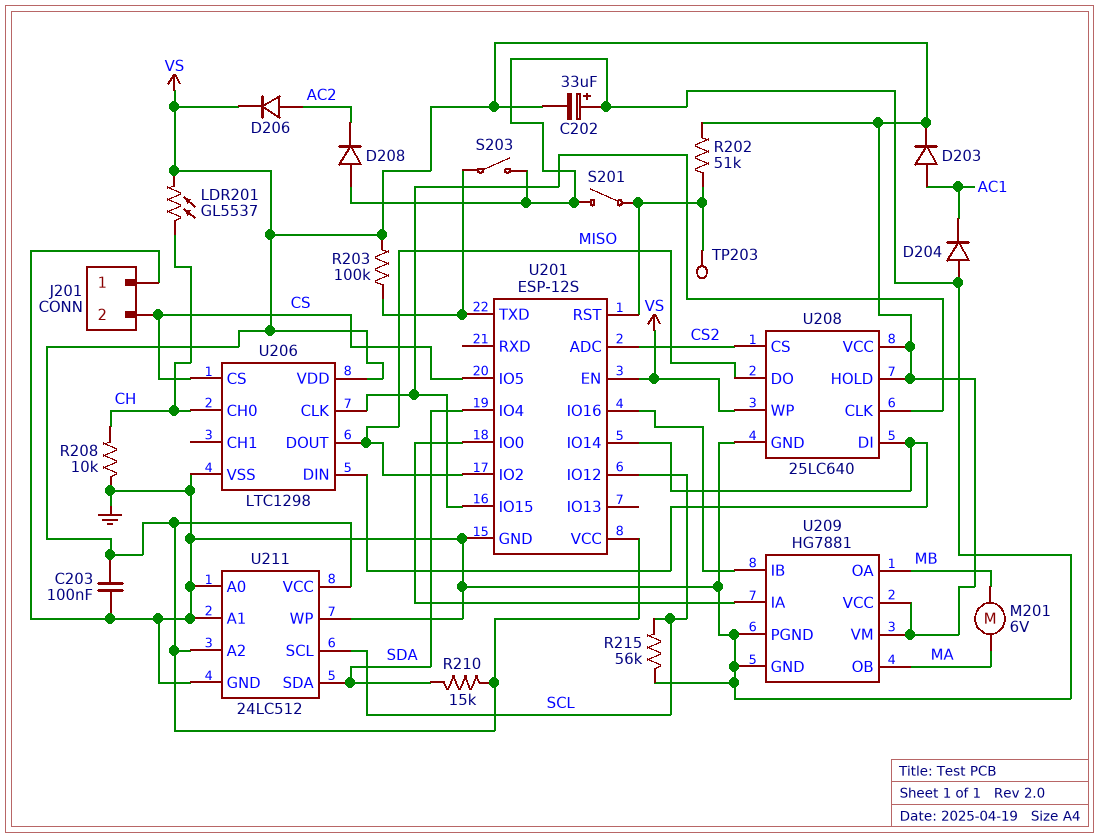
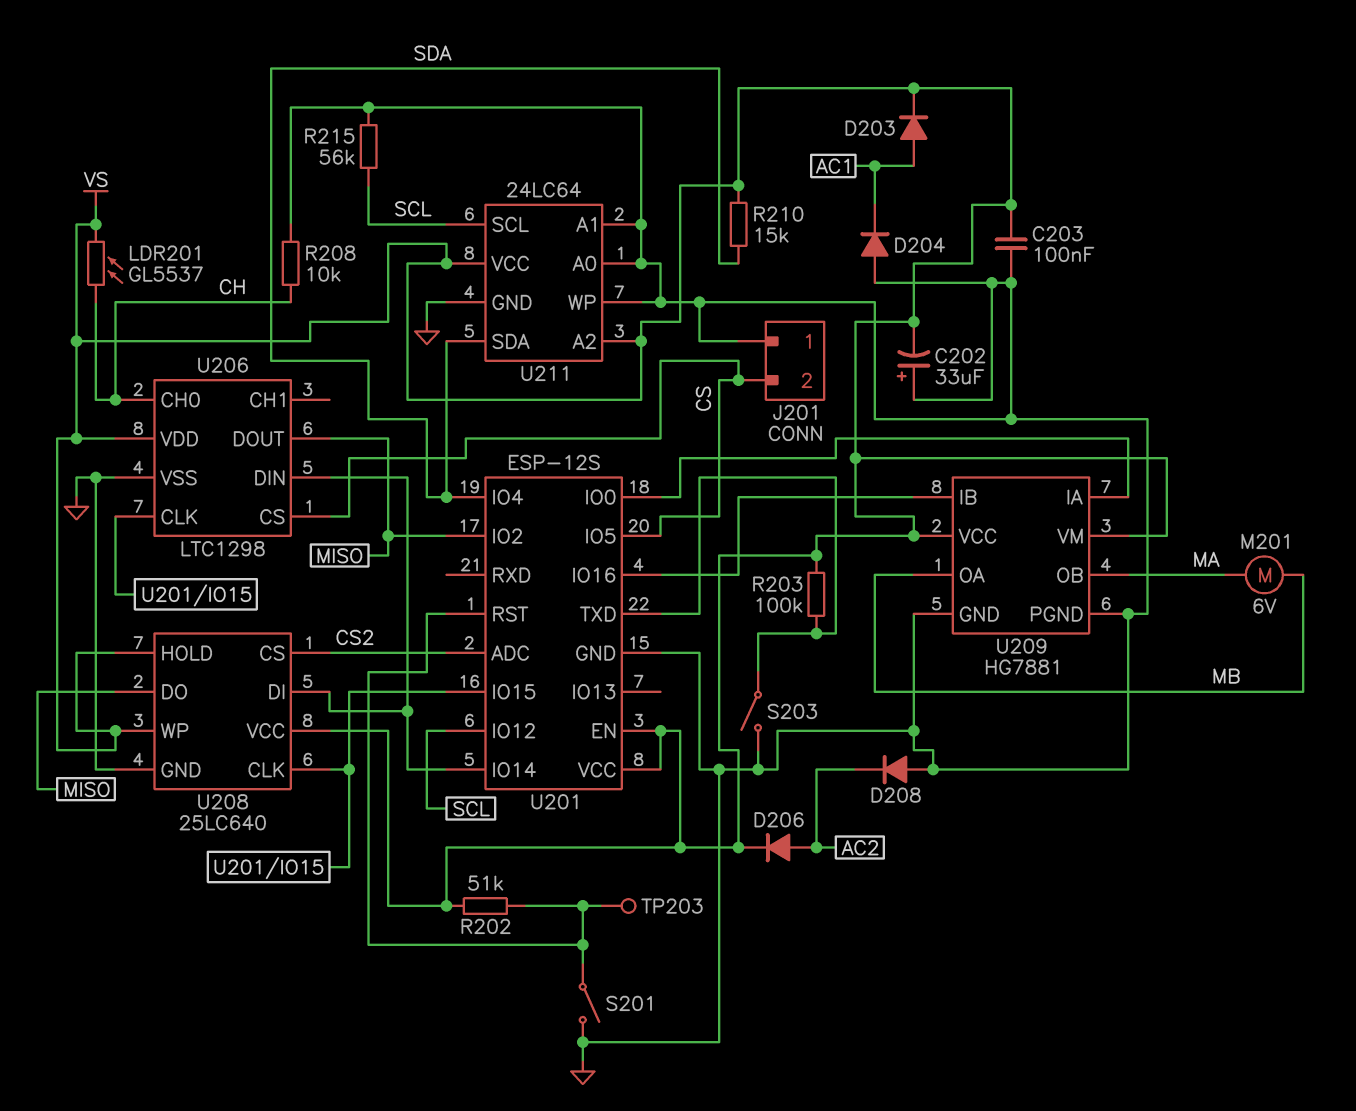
U211: 24LC512 -> 24LC64

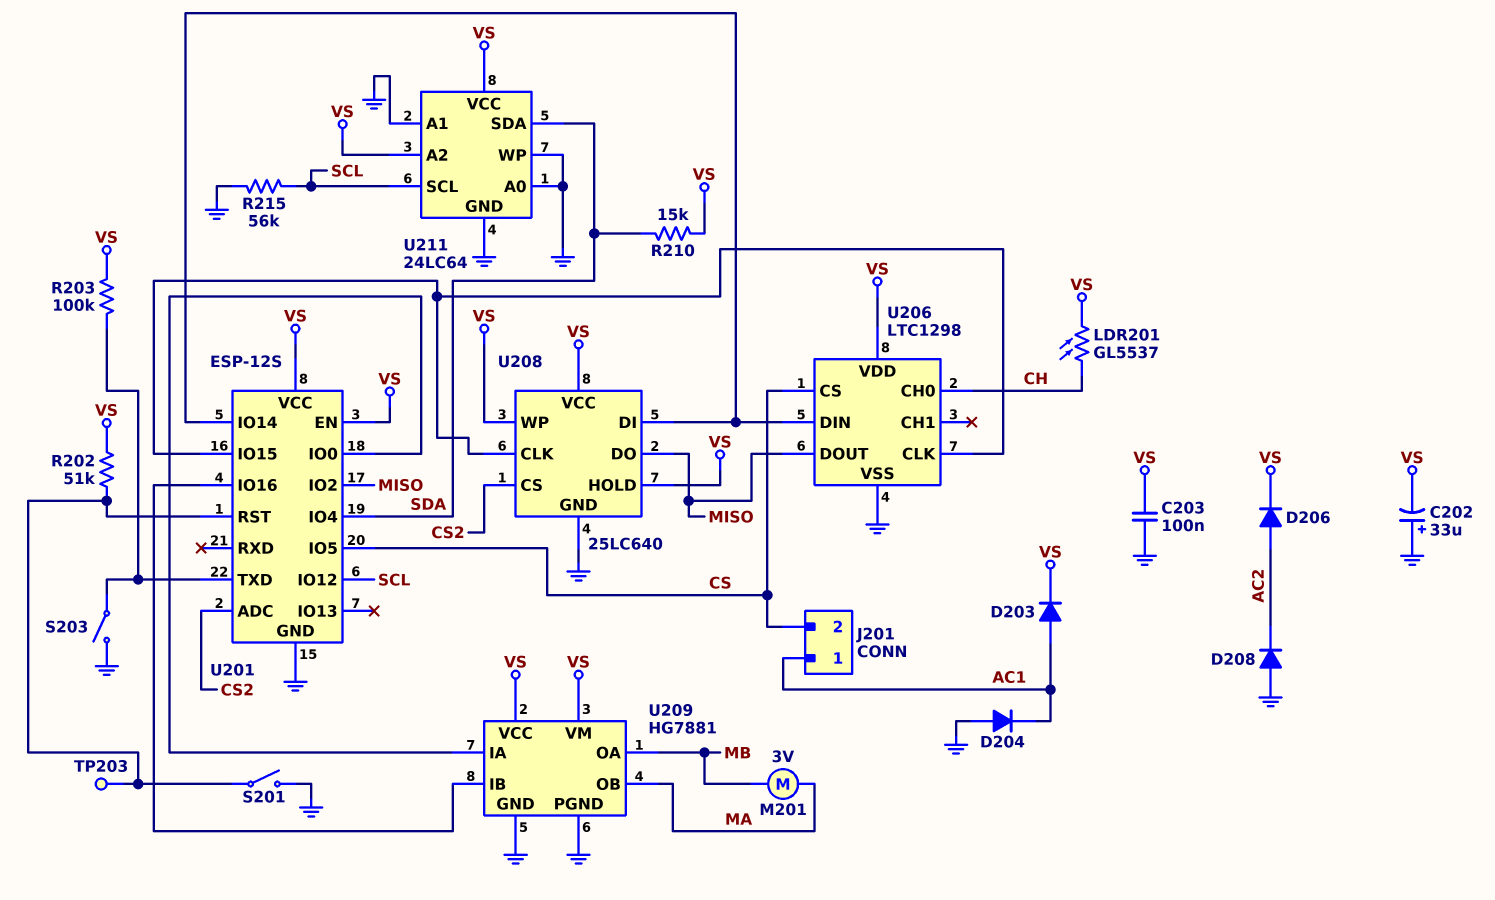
J201 pin 1: GND -> AC1
M201: motor 6V (MA, MB) -> motor 3V (MA, MB)
R208: 10k (CH, GND) -> none

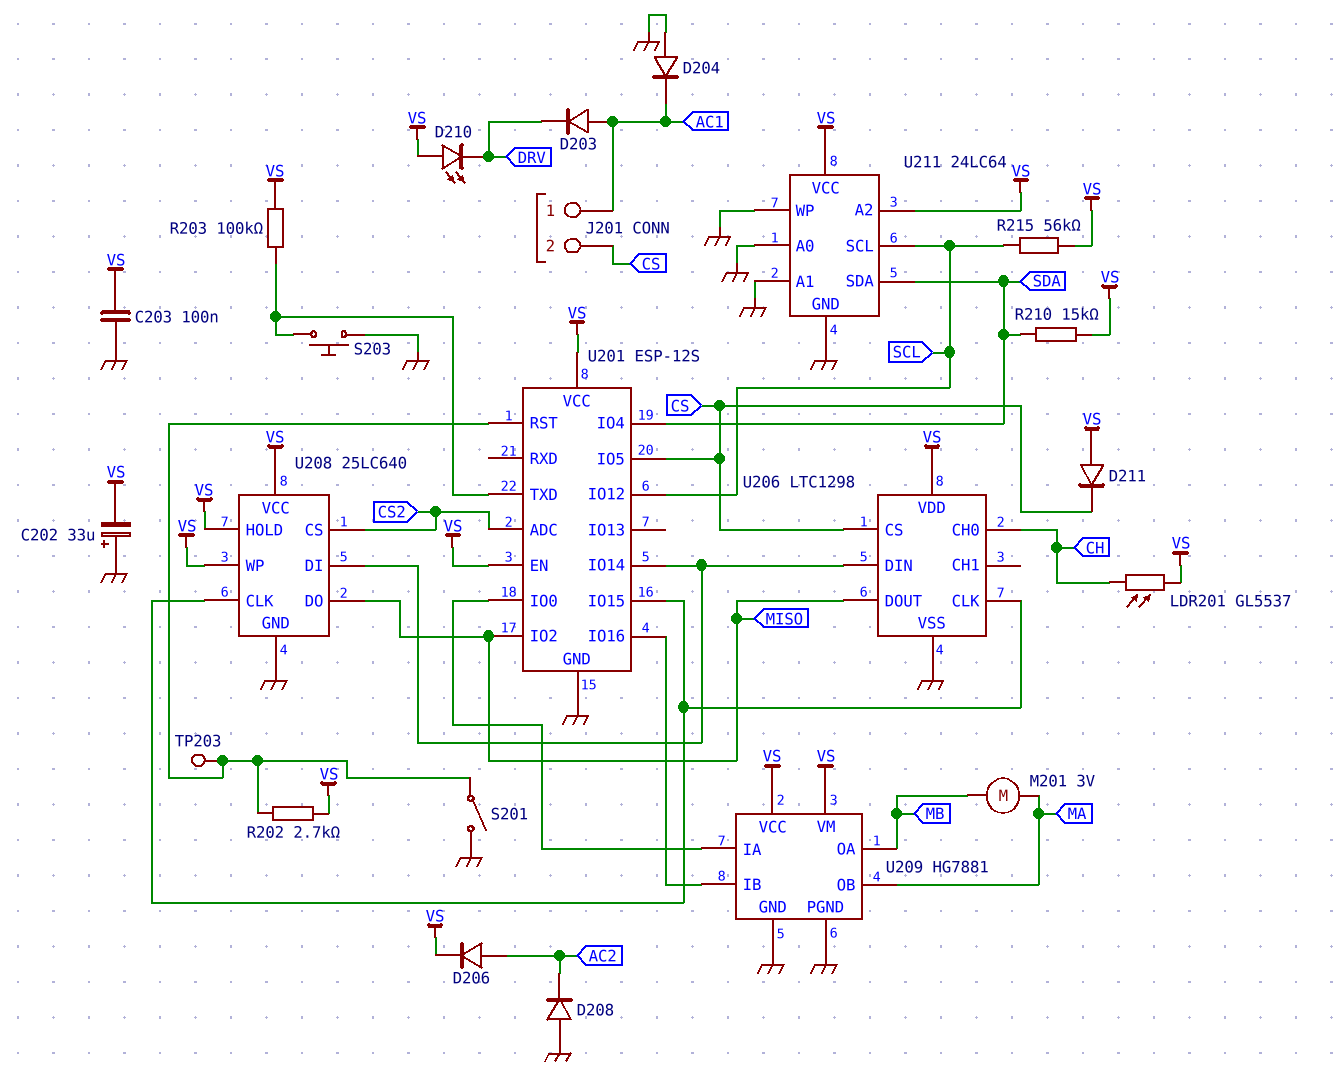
D203: diode (A AC1, K VS) -> diode (A AC1, K DRV)
D210: none -> LED (A VS, K DRV)
D211: none -> diode (A VS, K CS)
R202: 51k (U201/RST, VS) -> 2.7k (U201/RST, VS)
R215: 56k (GND, SCL) -> 56k (SCL, VS)
S203: switch (GND, U201/TXD) -> button (GND, U201/TXD)

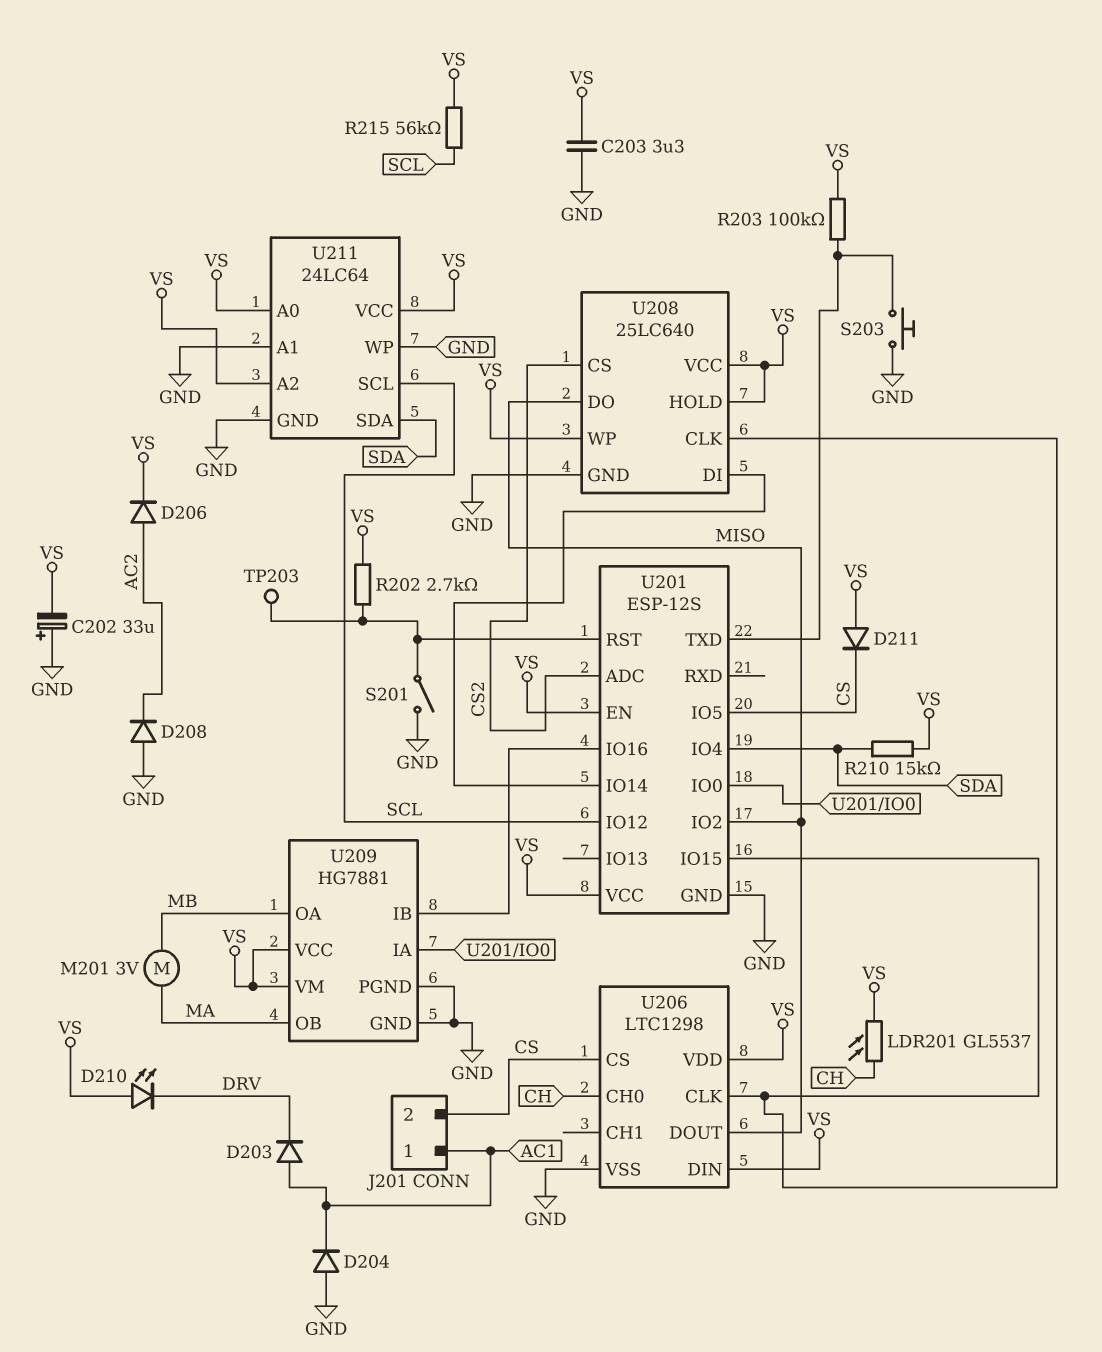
C203: 100nF (GND, VS) -> 3.3uF (GND, VS)
U206 pin DIN: U201/IO14 -> VS
U211 pin A0: GND -> VS

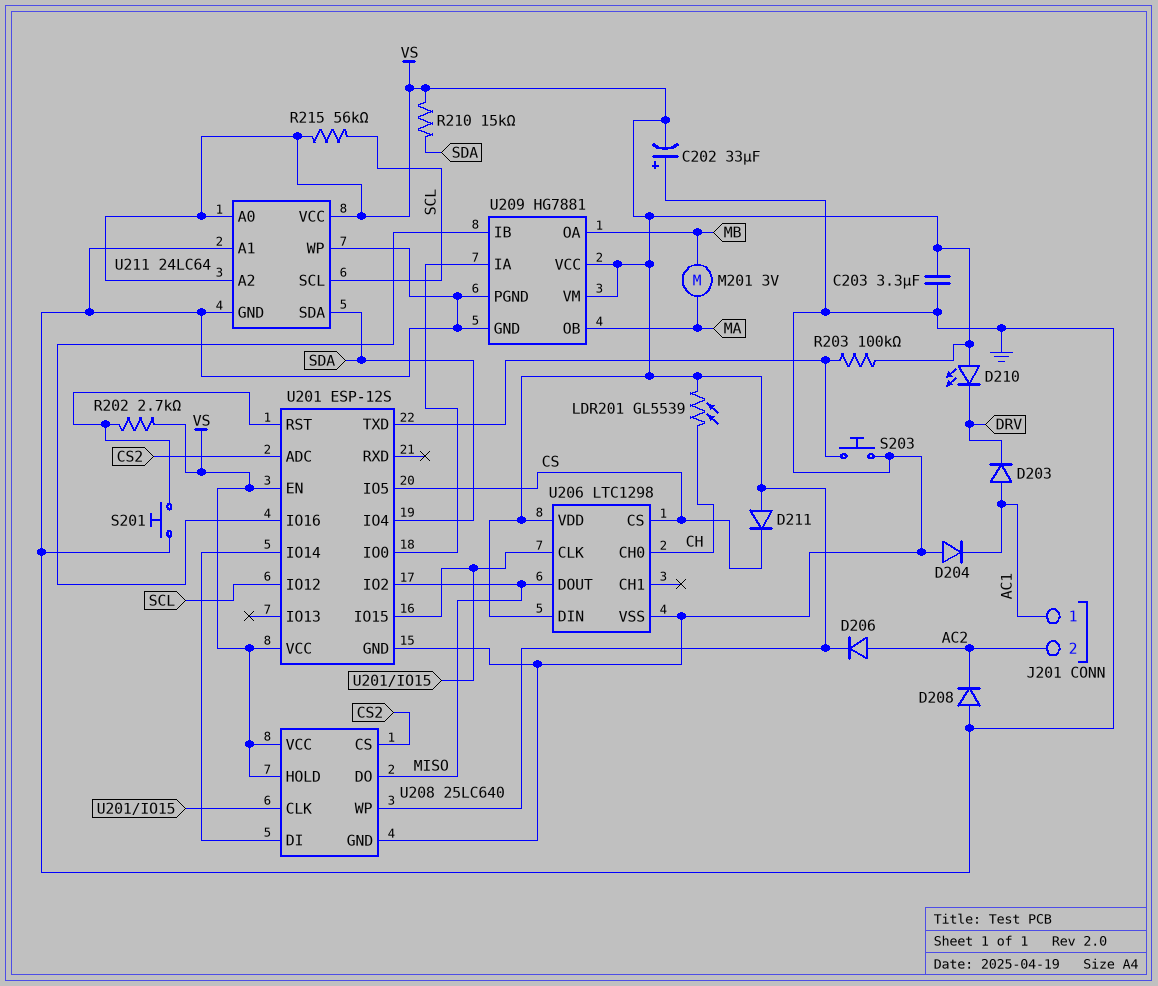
J201 pin 2: CS -> AC2
LDR201: GL5537 (CH, VS) -> GL5539 (CH, VS)
S201: switch (GND, U201/RST) -> button (GND, U201/RST)
TP203: test point (U201/RST) -> none

